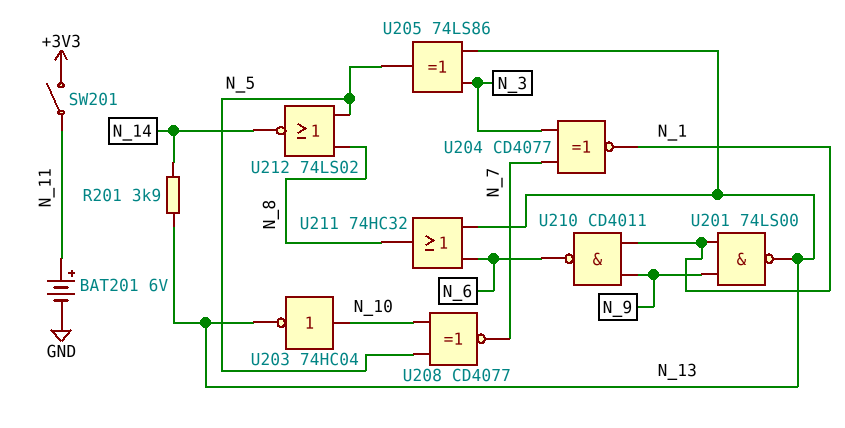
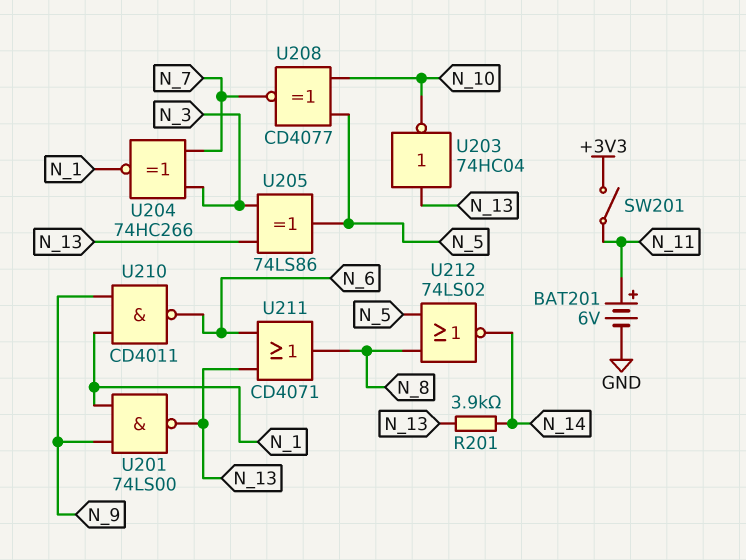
U203: NOT 74HC04 (in N_10, out N_13) -> NOT 74HC04 (in N_13, out N_10)
U204: XNOR CD4077 (in N_3, in N_7, out N_1) -> XNOR 74HC266 (in N_3, in N_7, out N_1)
U211: OR 74HC32 (in N_6, in N_13, out N_8) -> OR CD4071 (in N_6, in N_13, out N_8)

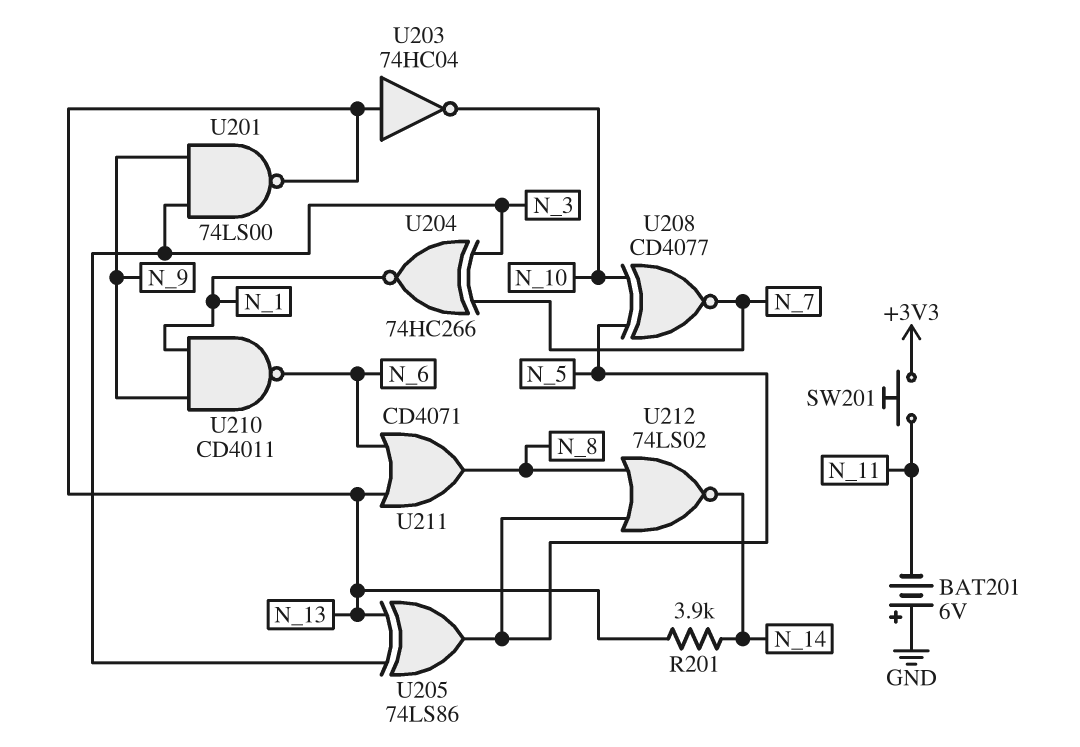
BAT201: 6V (plus N_11, minus GND) -> 6V (plus GND, minus N_11)
SW201: switch (+3V3, N_11) -> button (+3V3, N_11)
U201: NAND 74LS00 (in N_1, in N_9, out N_13) -> NAND 74LS00 (in N_3, in N_9, out N_13)

